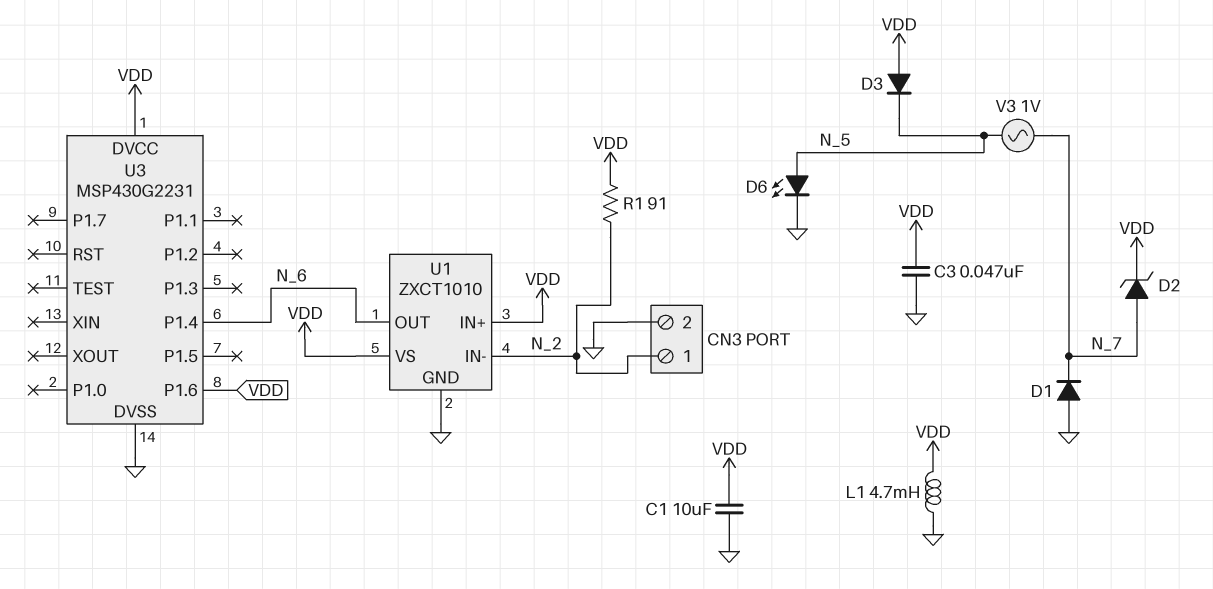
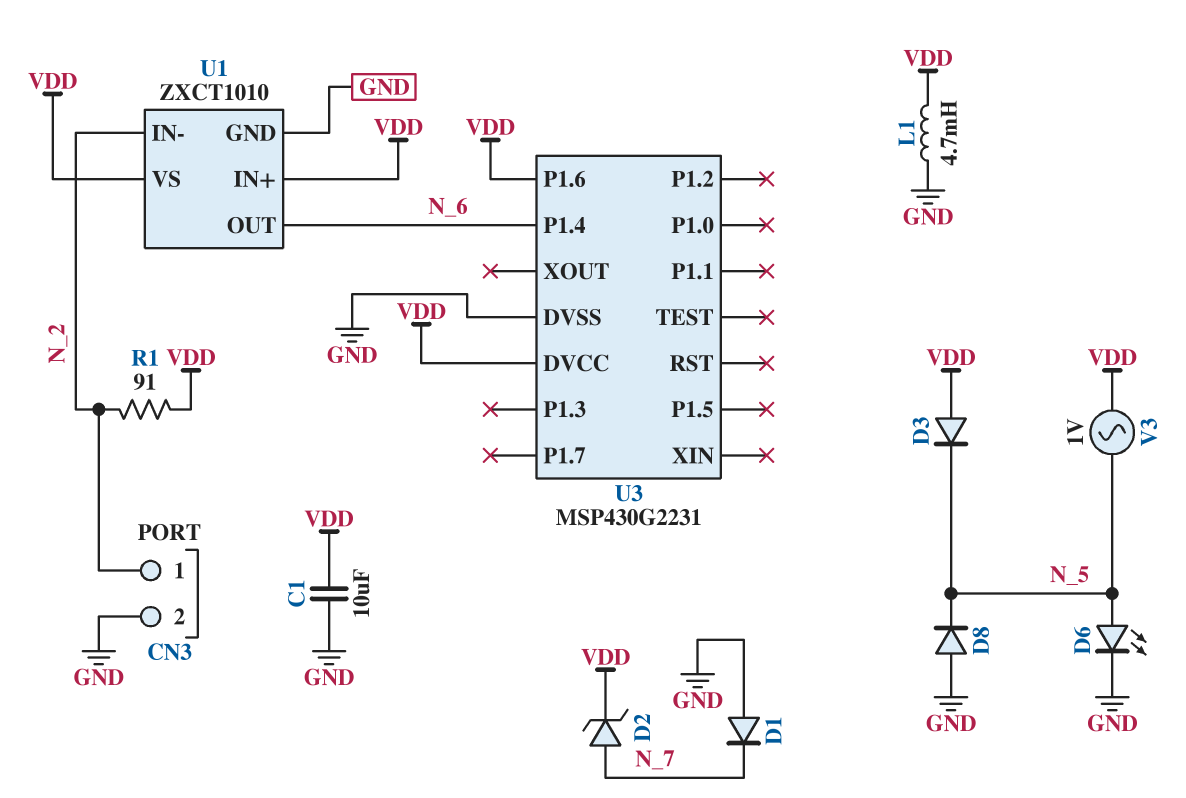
C3: 47nF (GND, VDD) -> none
D8: none -> diode (A GND, K N_5)
V3: AC 1V (N_5, N_7) -> AC 1V (N_5, VDD)

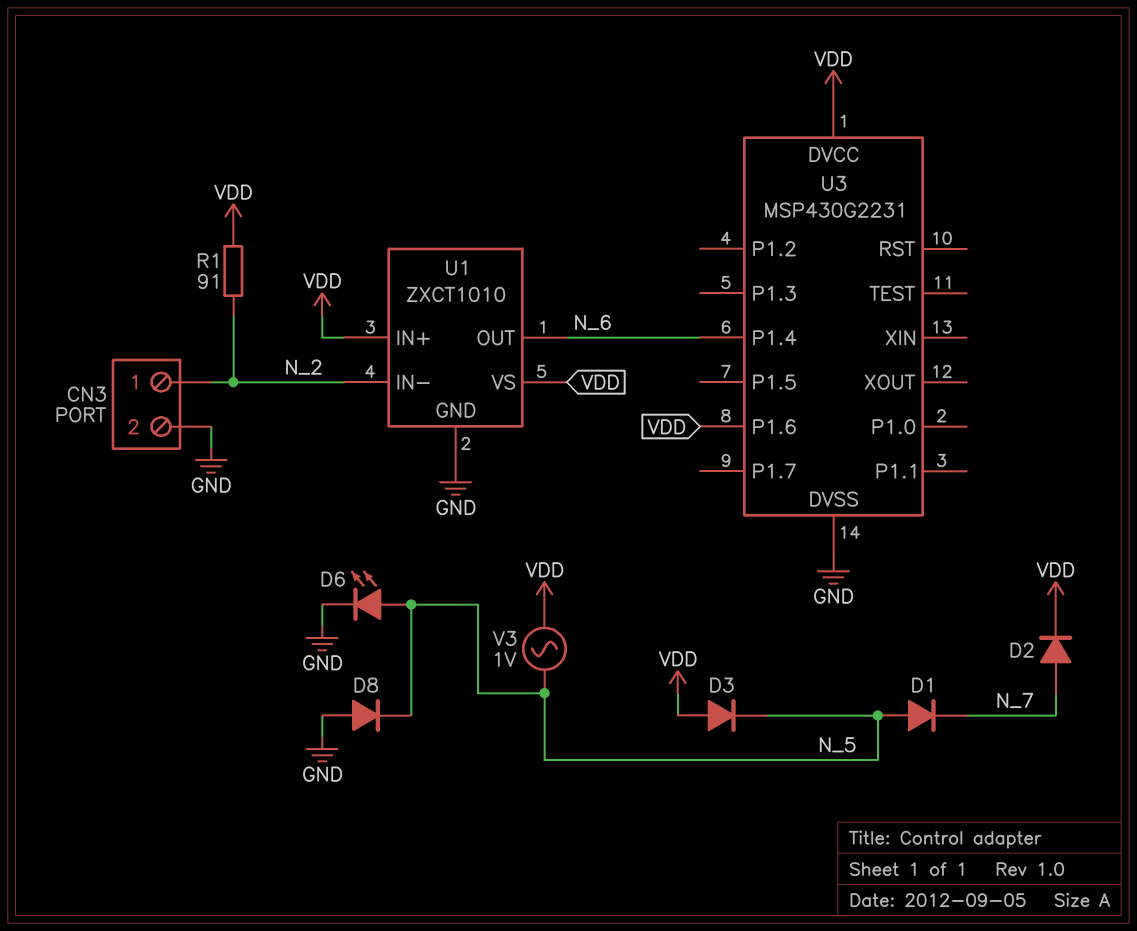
C1: 10uF (GND, VDD) -> none
D1: diode (A GND, K N_7) -> diode (A N_5, K N_7)
D2: zener (A N_7, K VDD) -> diode (A N_7, K VDD)
L1: 4.7mH (GND, VDD) -> none

